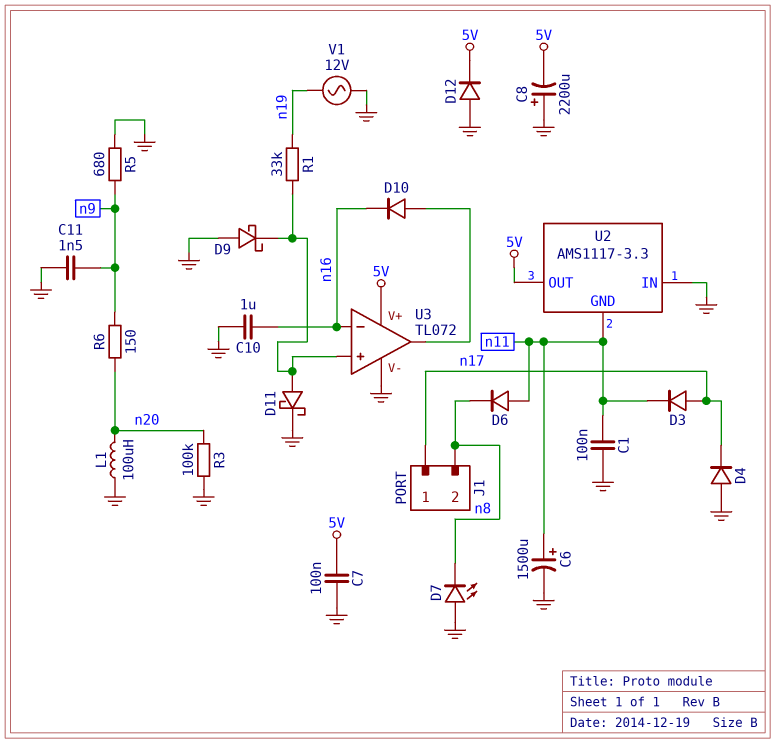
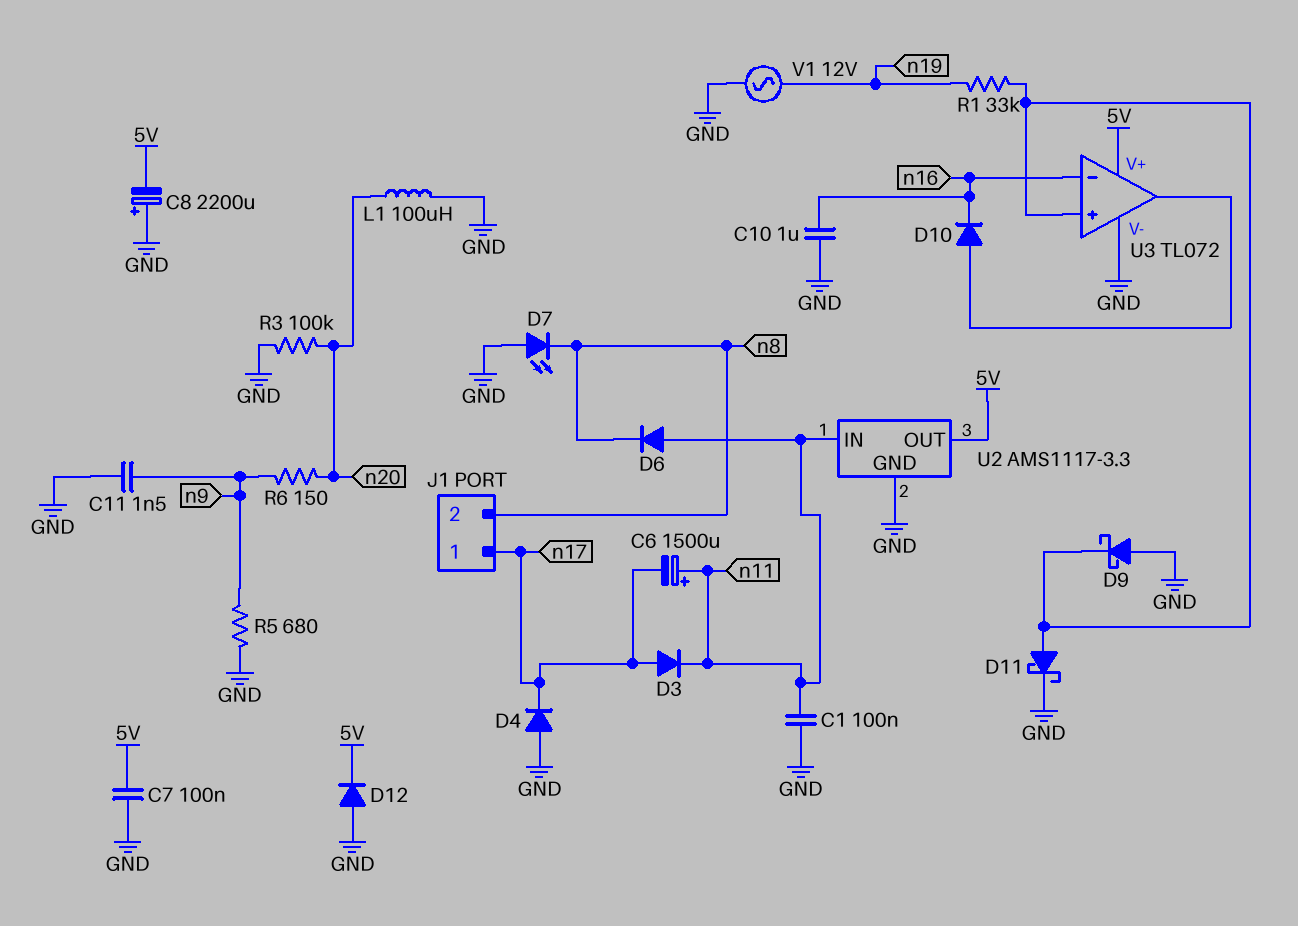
C6: 1500uF (plus n11, minus GND) -> 1500uF (plus n11, minus n17)
U2 pin GND: n11 -> GND
U2 pin IN: GND -> n11

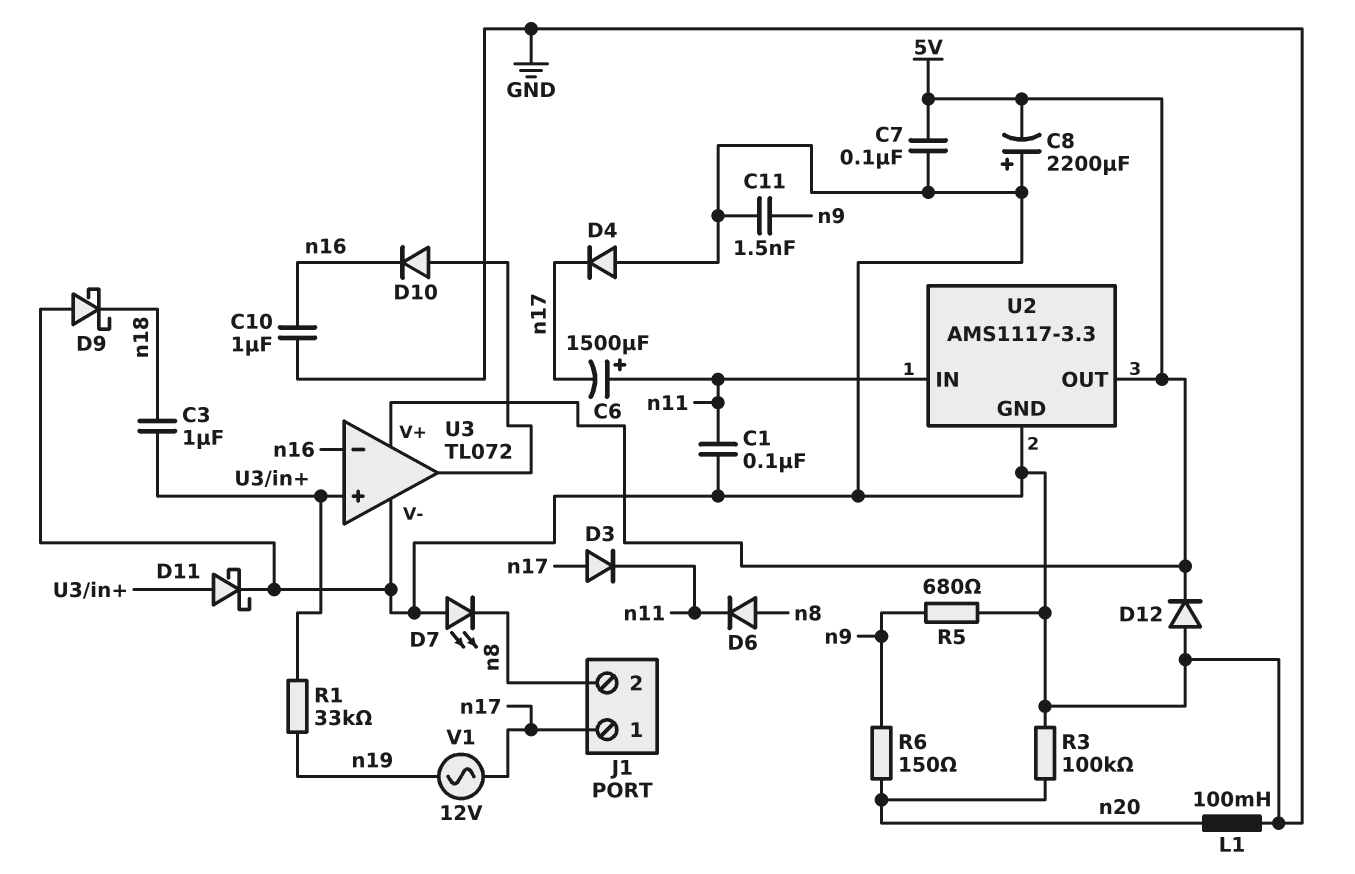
C3: none -> 1uF (U3/in+, n18)
D6: diode (A n11, K n8) -> diode (A n8, K n11)
D9: schottky (A GND, K U3/in+) -> schottky (A GND, K n18)
L1: 100uH (GND, n20) -> 100mH (GND, n20)
V1: AC 12V (GND, n19) -> AC 12V (n17, n19)

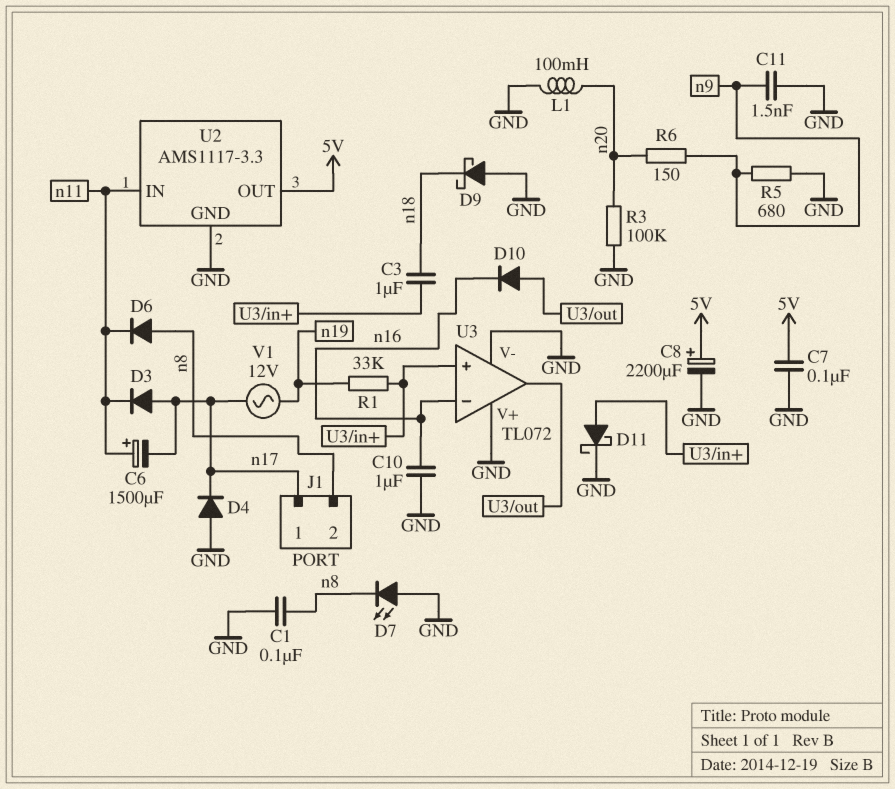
C1: 100nF (GND, n11) -> 100nF (GND, n8)
C8: 2200uF (plus GND, minus 5V) -> 2200uF (plus 5V, minus GND)
D12: diode (A GND, K 5V) -> none
U3 pin V+: 5V -> GND

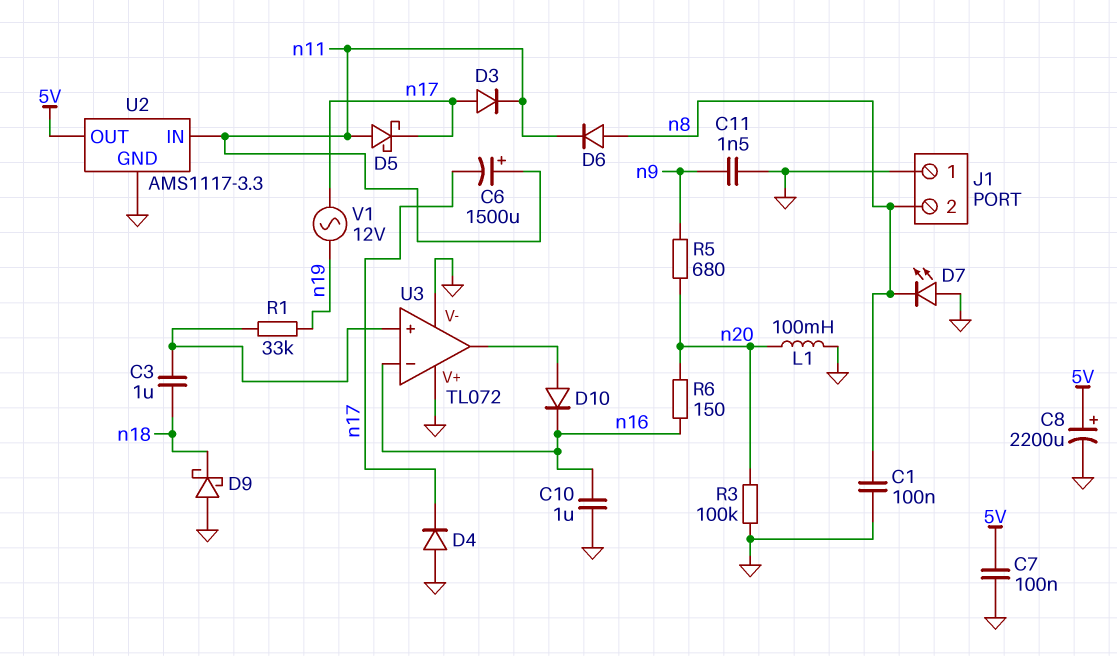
D5: none -> schottky (A n11, K n17)
D11: schottky (A U3/in+, K GND) -> none
J1 pin 1: n17 -> GND
R5: 680 (GND, n9) -> 680 (n9, n20)
R6: 150 (n9, n20) -> 150 (n16, n20)

